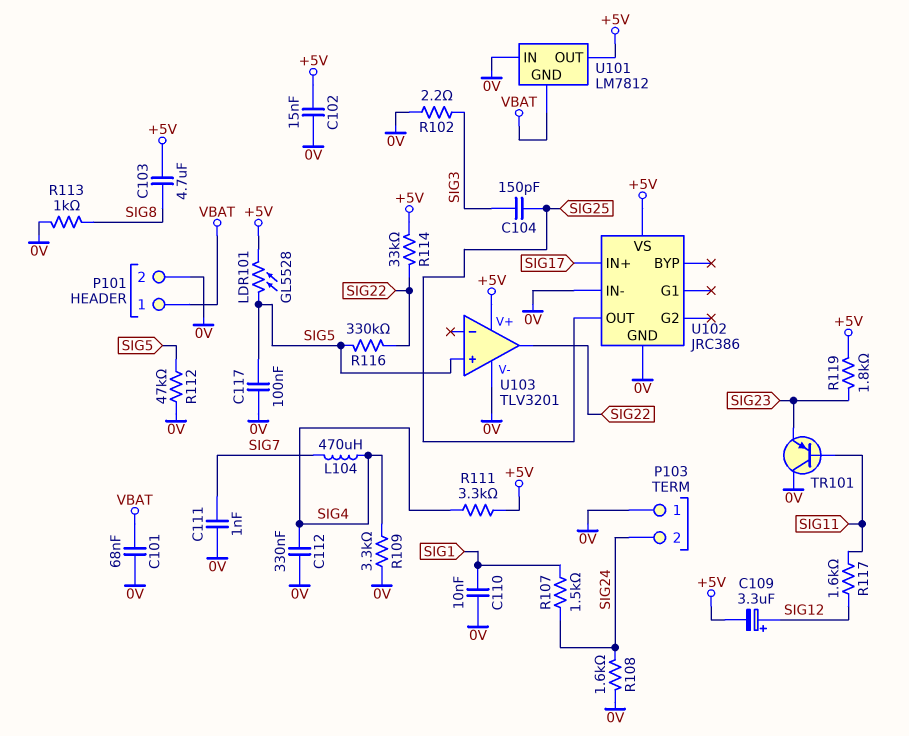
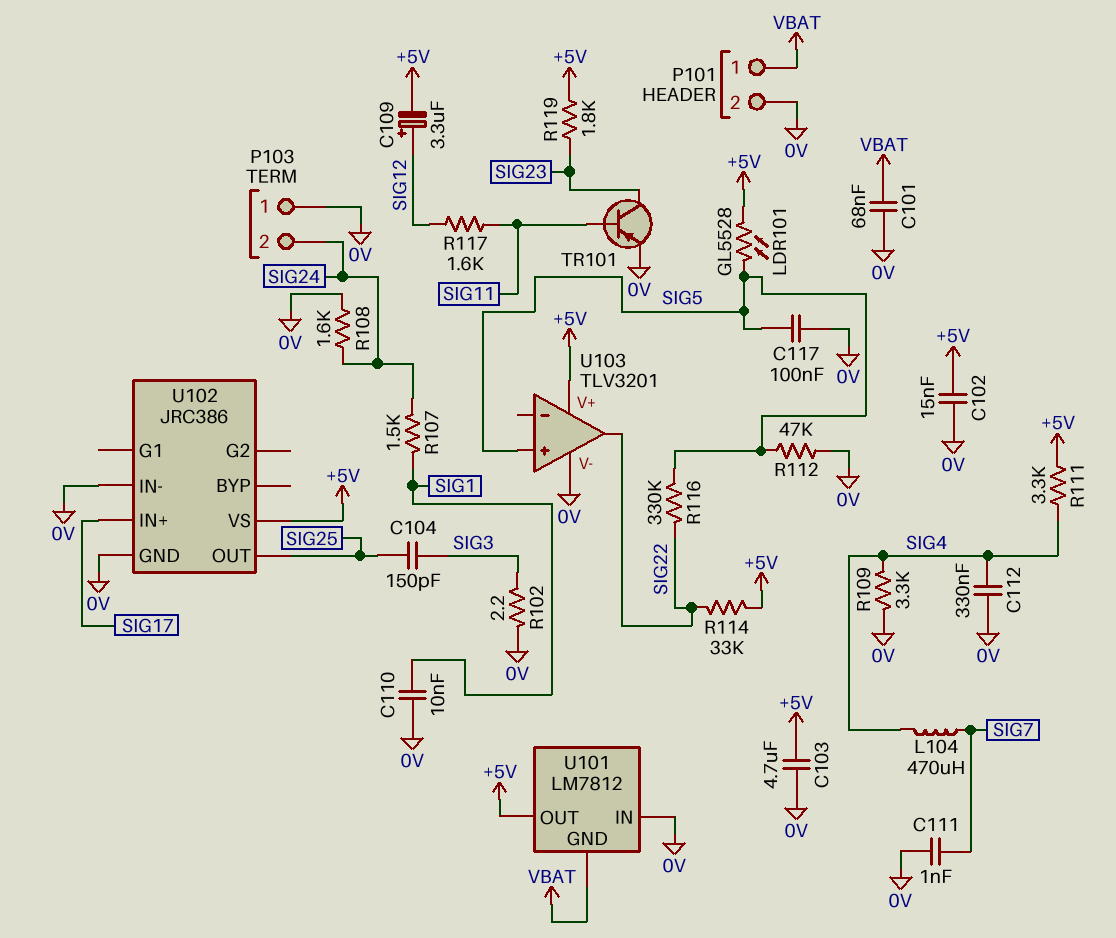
C103: 4.7uF (+5V, SIG8) -> 4.7uF (+5V, 0V)
R113: 1k (0V, SIG8) -> none
TR101: PNP (B SIG11, C 0V, E SIG23) -> PNP (B SIG11, C SIG23, E 0V)

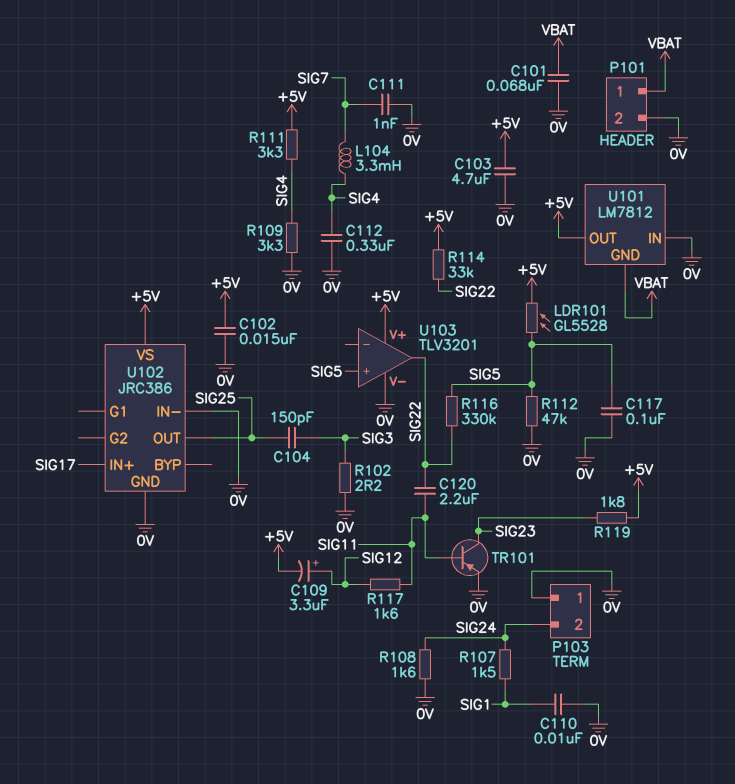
C120: none -> 2.2uF (SIG11, SIG22)
L104: 470uH (SIG4, SIG7) -> 3.3mH (SIG4, SIG7)

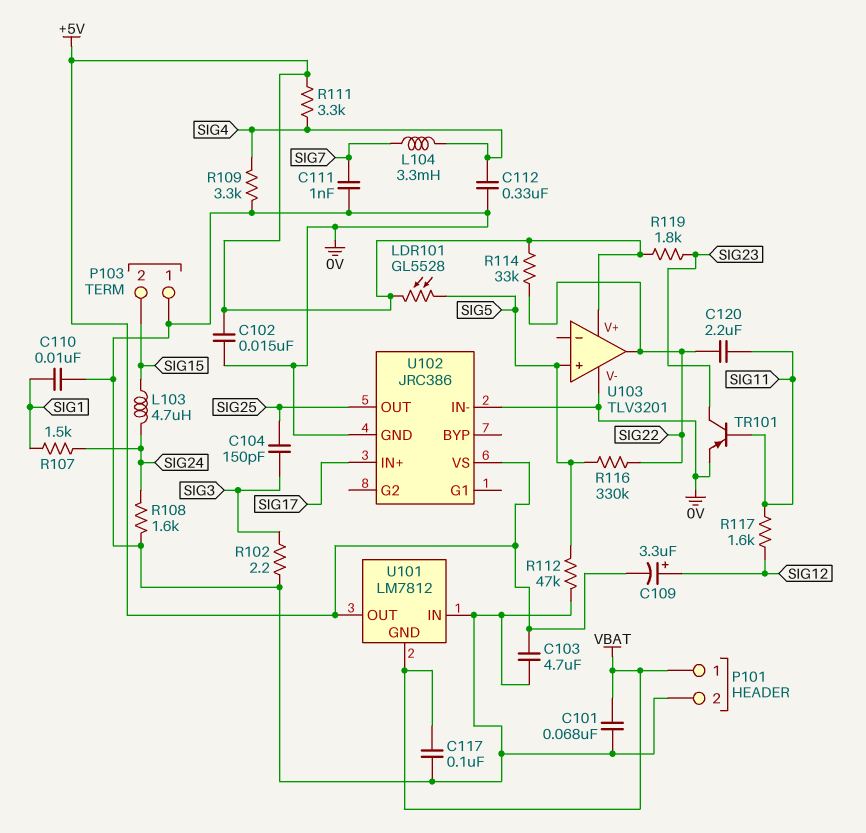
C117: 100nF (0V, SIG5) -> 100nF (0V, VBAT)
L103: none -> 4.7uH (SIG15, SIG24)
P103 pin 2: SIG24 -> SIG15

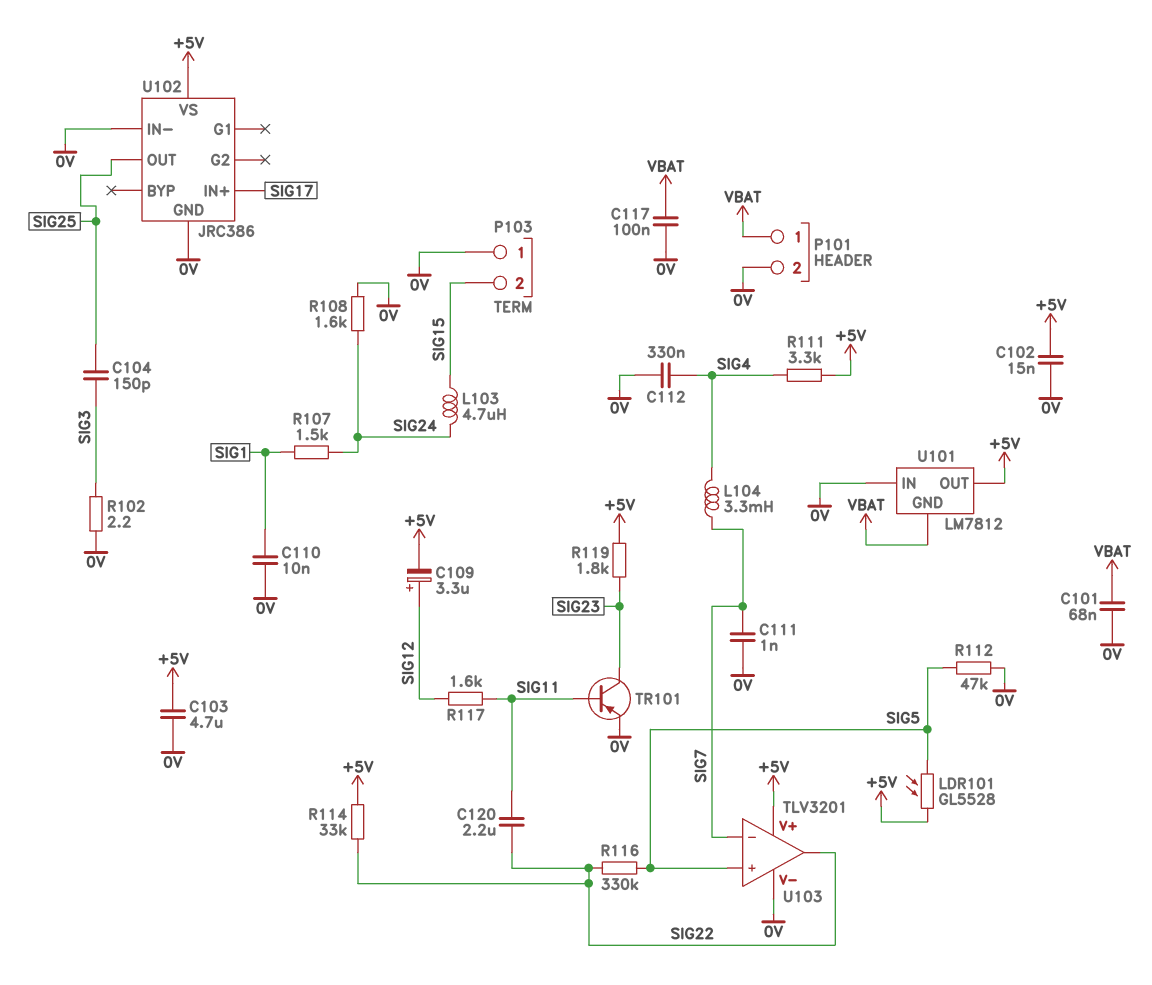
R109: 3.3k (0V, SIG4) -> none
U103 pin in-: none -> SIG7

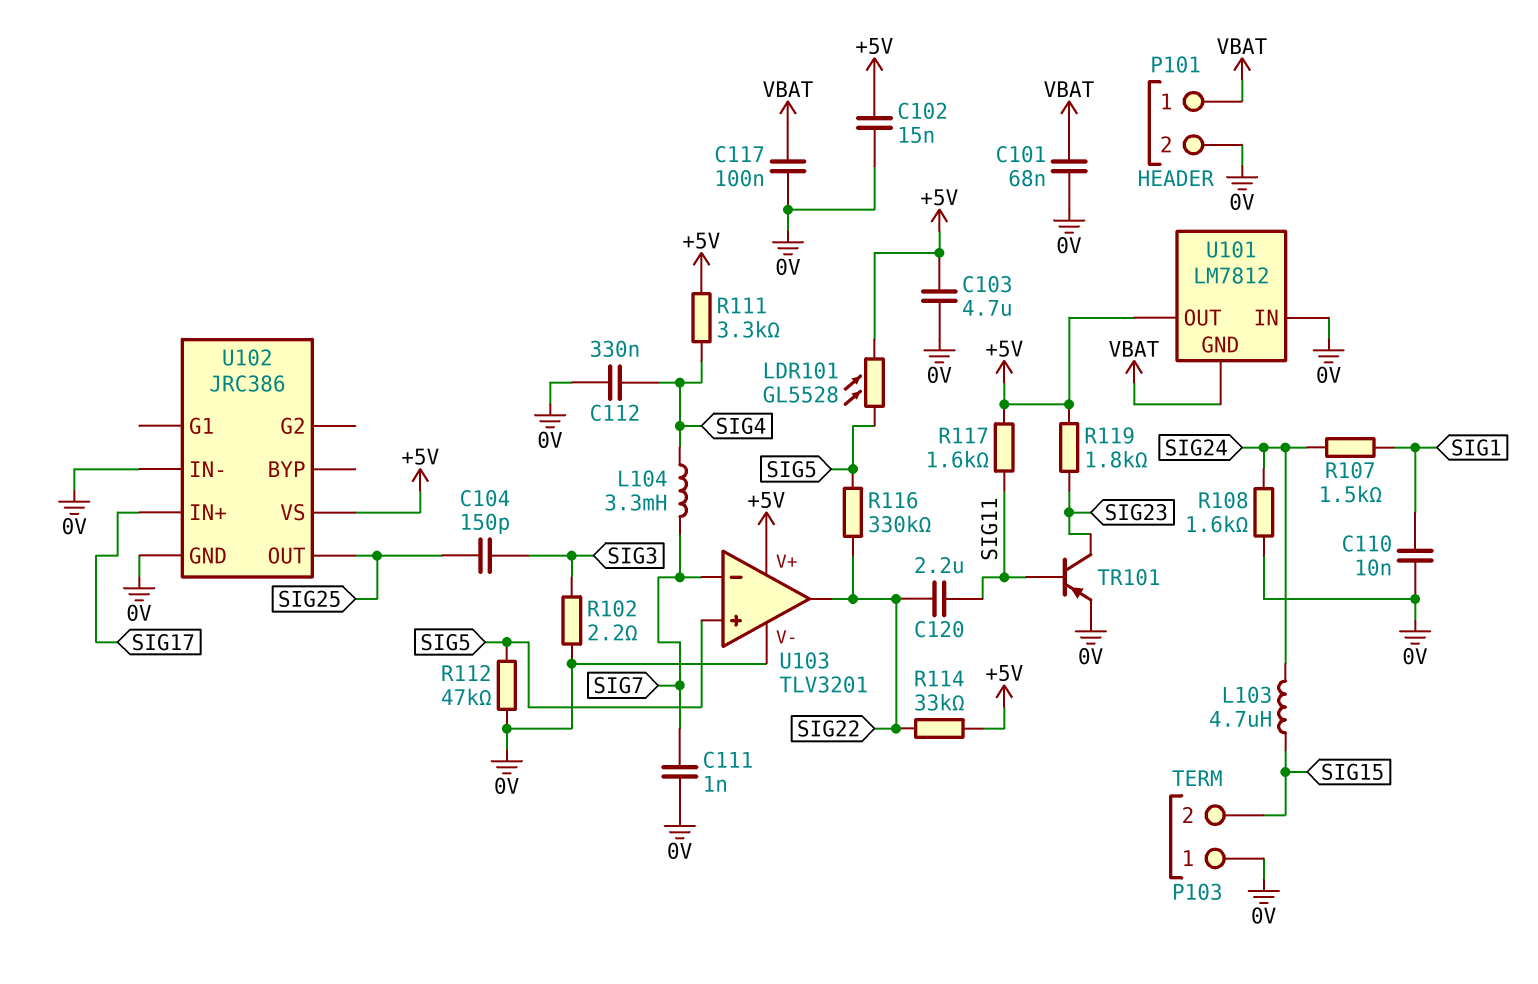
C109: 3.3uF (plus SIG12, minus +5V) -> none
R117: 1.6k (SIG11, SIG12) -> 1.6k (+5V, SIG11)

